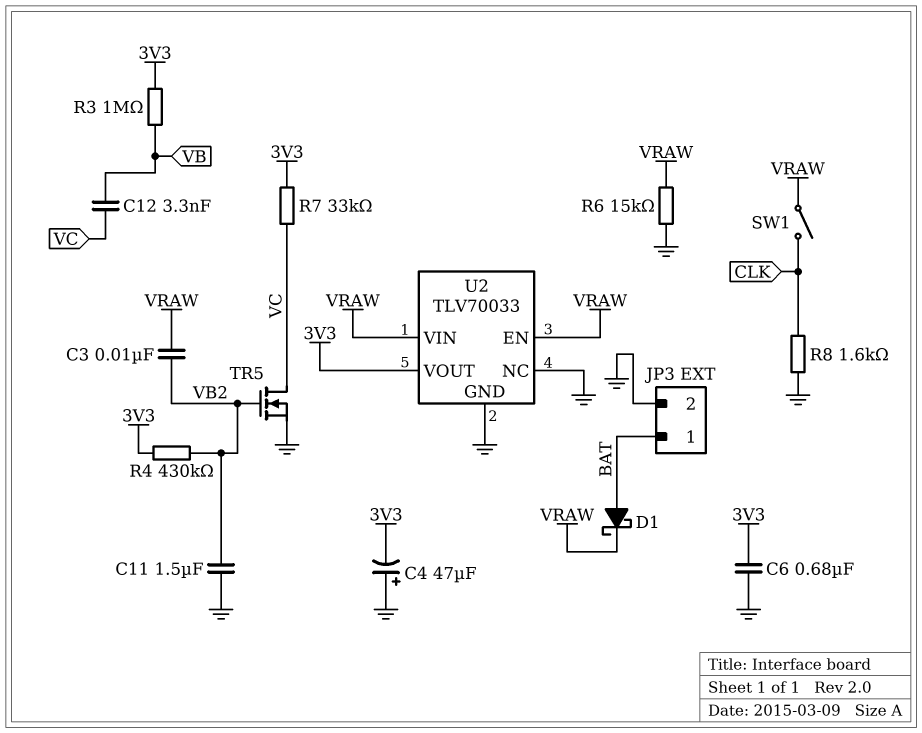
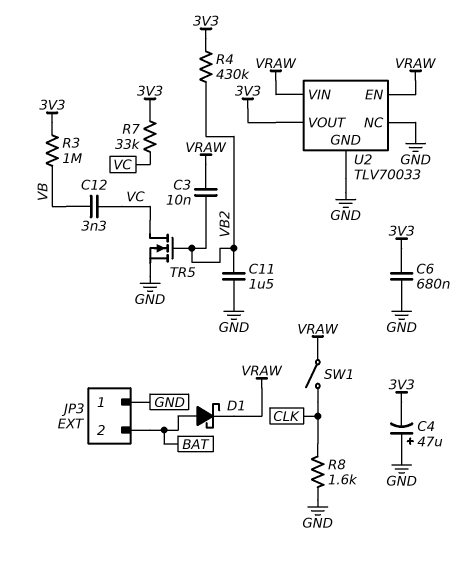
JP3 pin 1: BAT -> GND
JP3 pin 2: GND -> BAT
R6: 15k (GND, VRAW) -> none

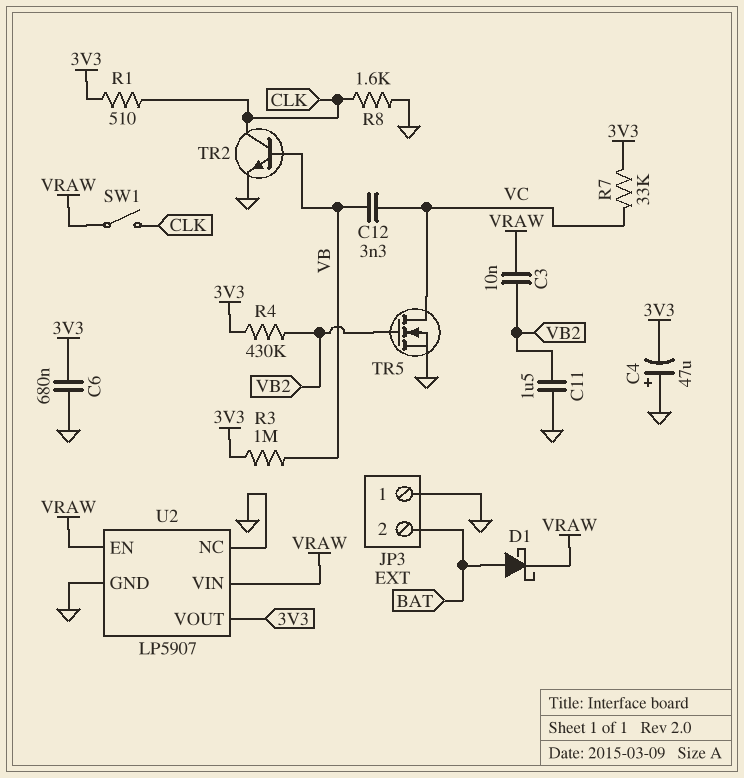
R1: none -> 510 (3V3, CLK)
TR2: none -> NPN (B VB, C CLK, E GND)
U2: TLV70033 -> LP5907

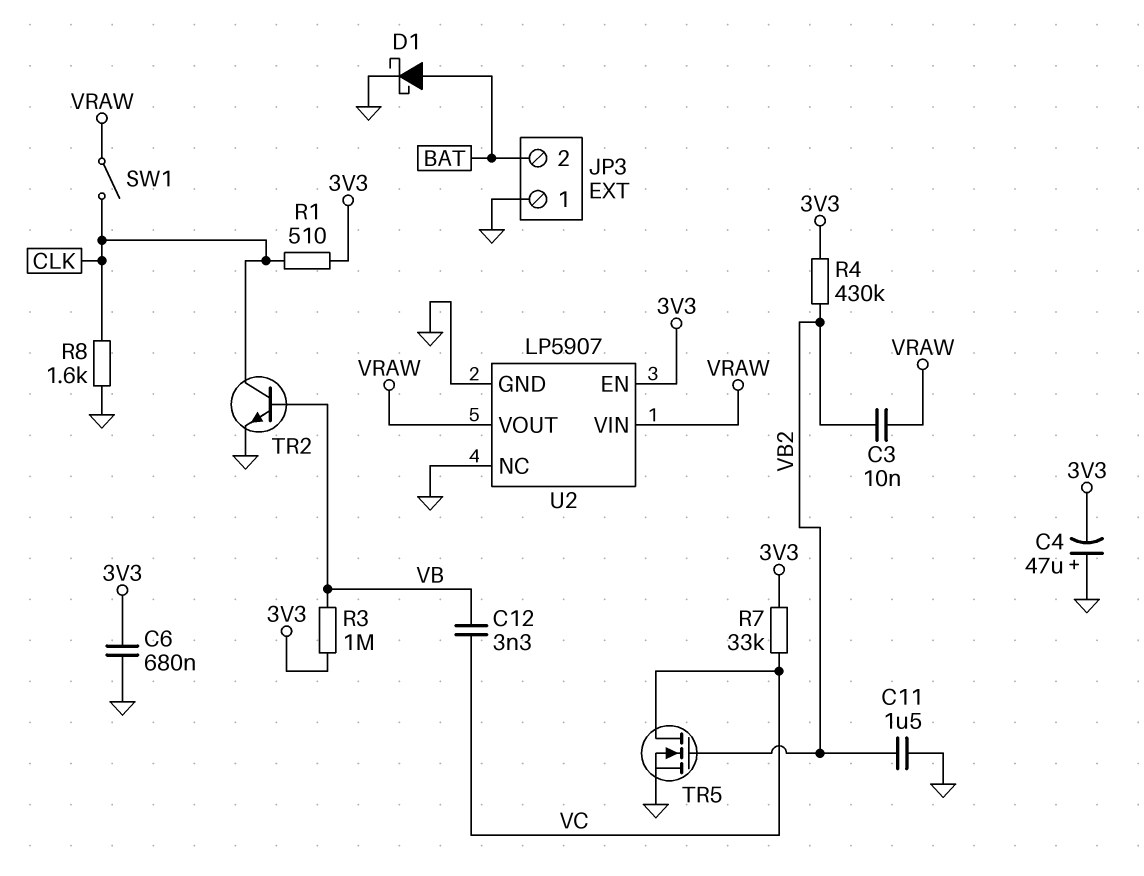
D1: schottky (A BAT, K VRAW) -> schottky (A BAT, K GND)
U2 pin EN: VRAW -> 3V3
U2 pin VOUT: 3V3 -> VRAW

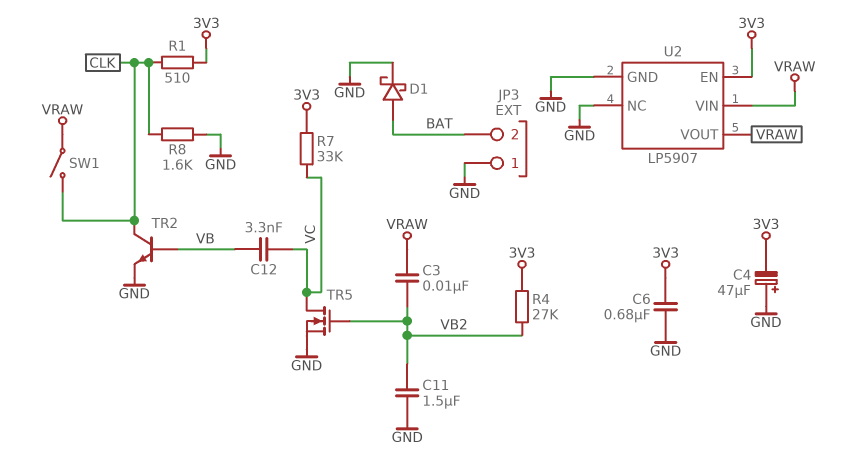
R3: 1M (3V3, VB) -> none
R4: 430k (3V3, VB2) -> 27k (3V3, VB2)

